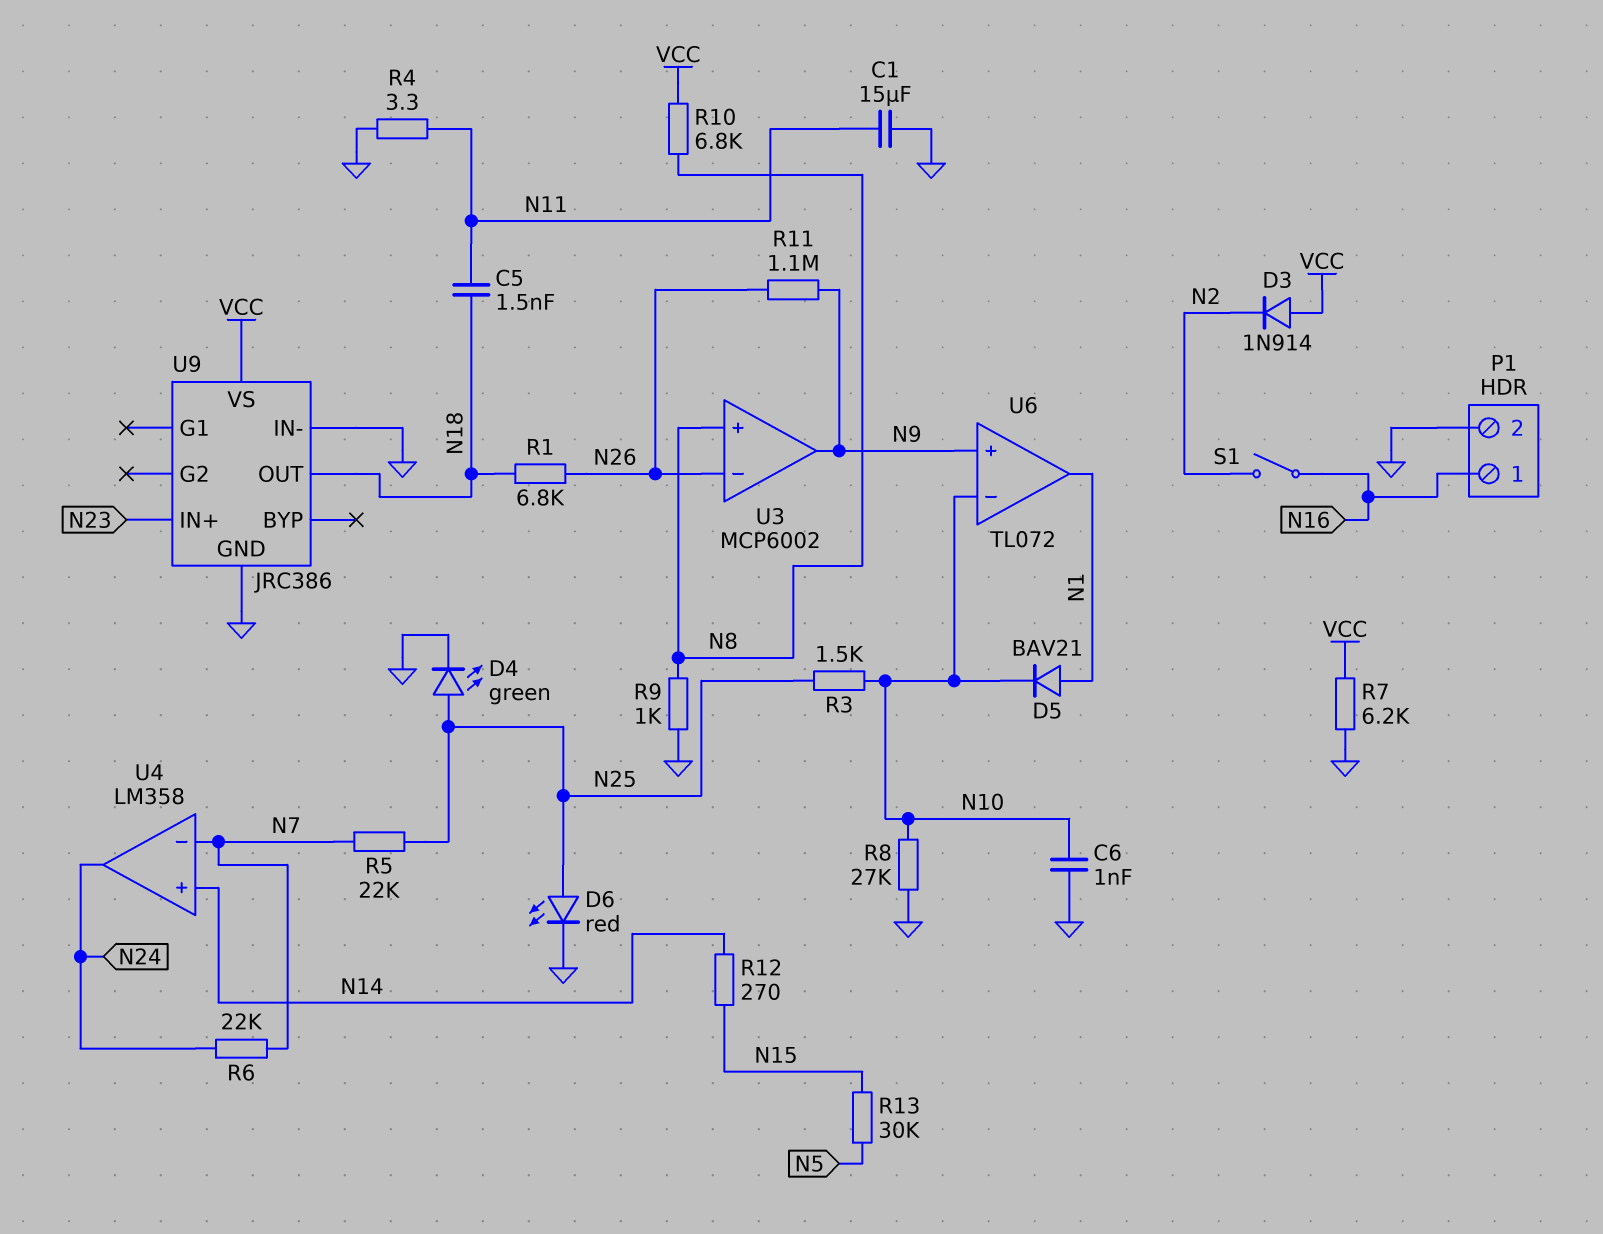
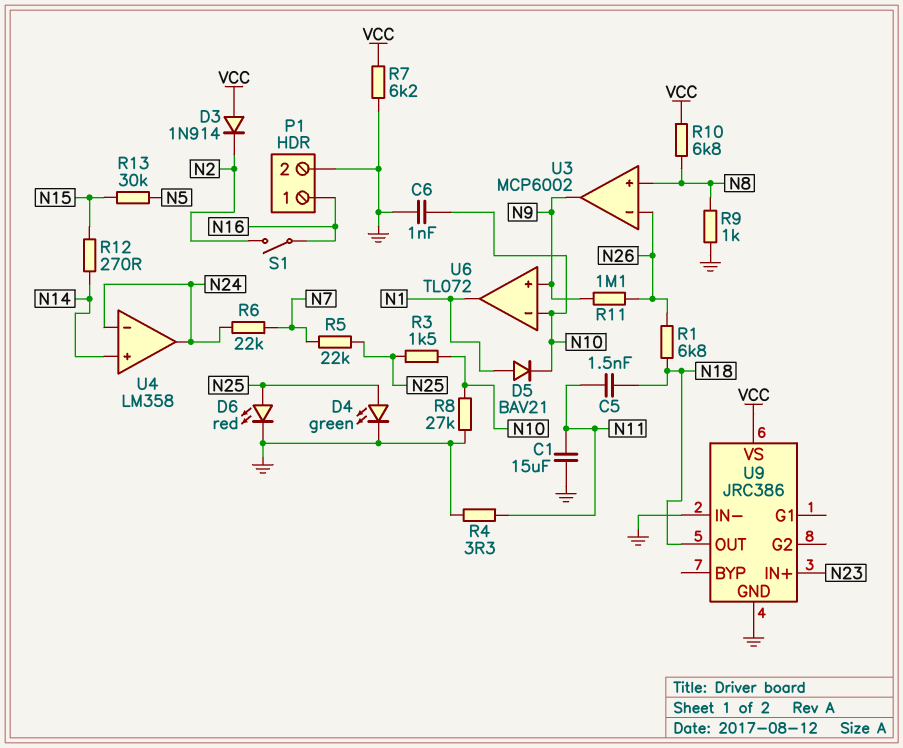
U4 pin in-: N7 -> N24

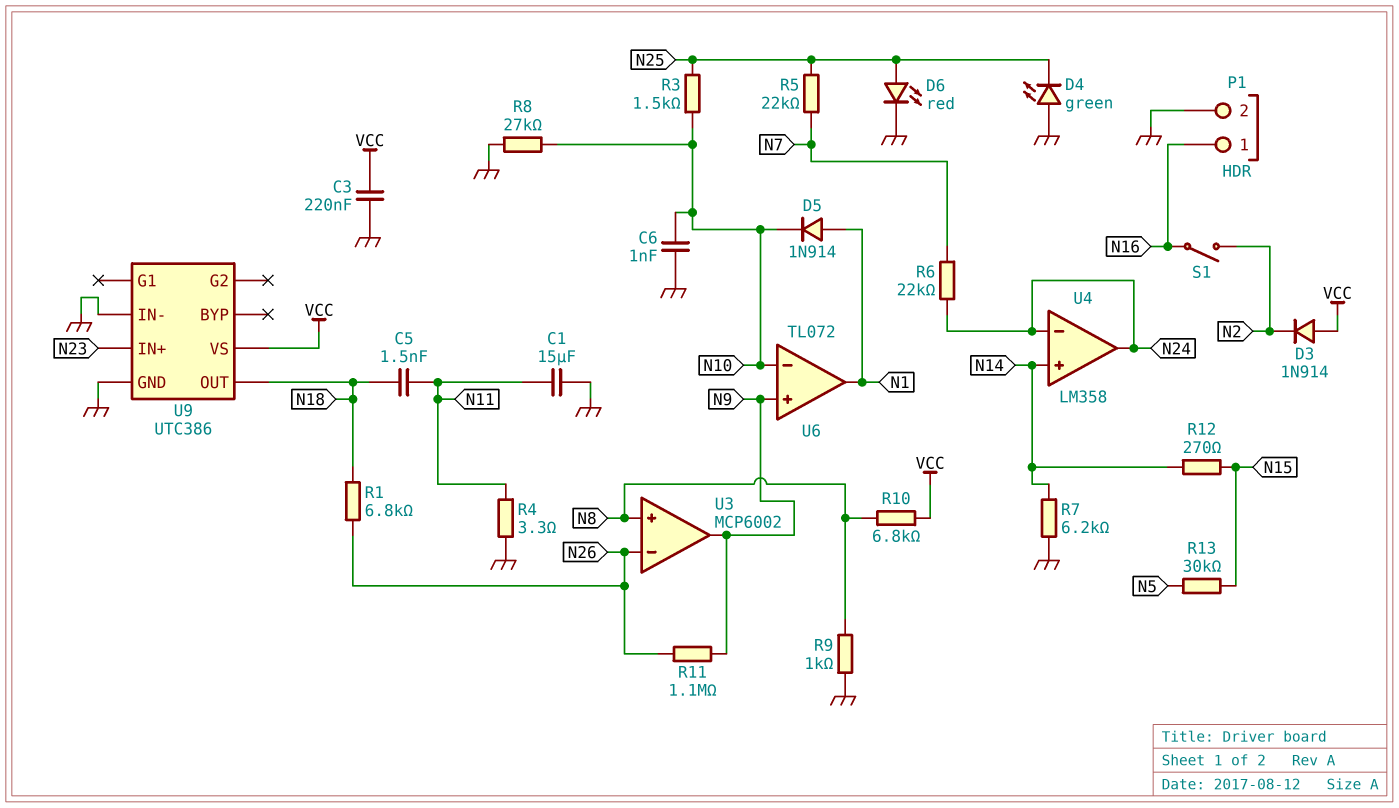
C3: none -> 220nF (GND, VCC)
D4: LED green (A N25, K GND) -> LED green (A GND, K N25)
D5: diode BAV21 (A N1, K N10) -> diode 1N914 (A N1, K N10)
R7: 6.2k (GND, VCC) -> 6.2k (GND, N14)
U9: JRC386 -> UTC386

